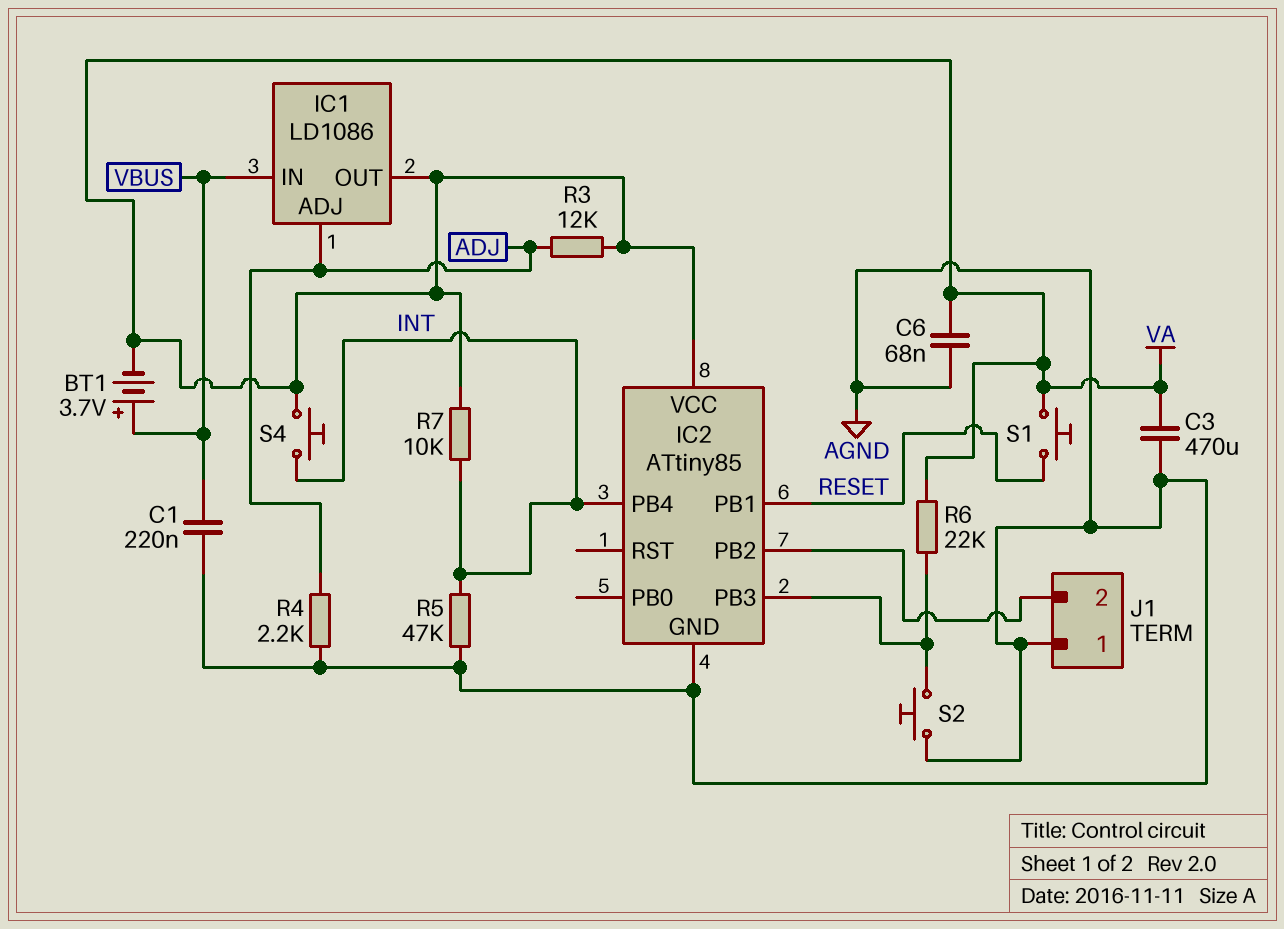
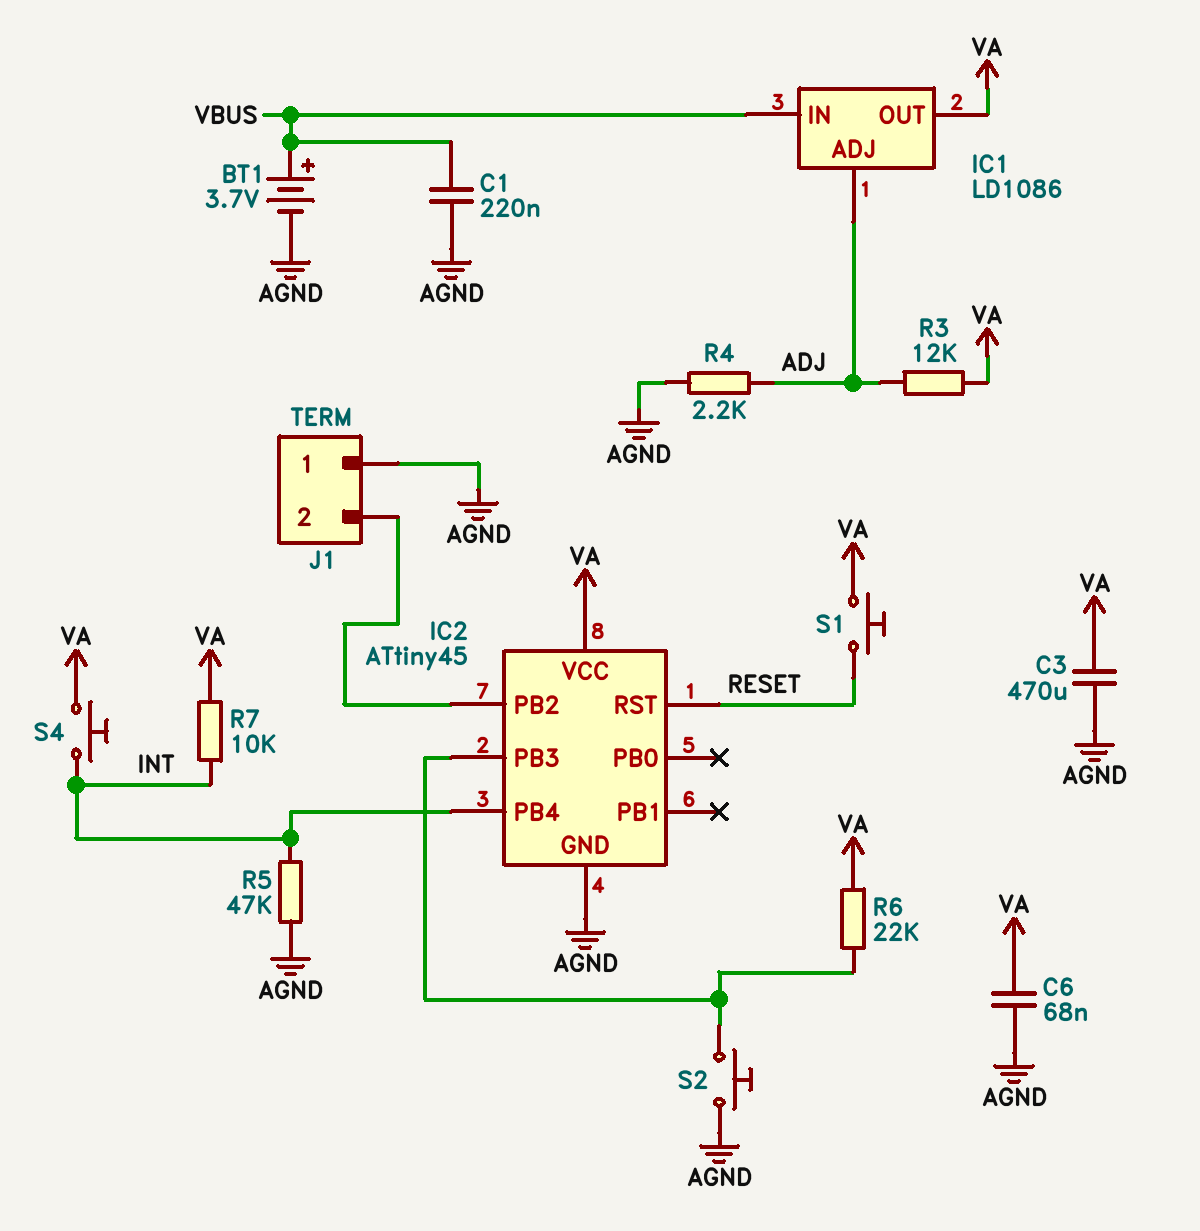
BT1: 3.7V (plus VBUS, minus VA) -> 3.7V (plus VBUS, minus AGND)
IC2: ATtiny85 -> ATtiny45
IC2 pin PB1: RESET -> none
IC2 pin RST: none -> RESET

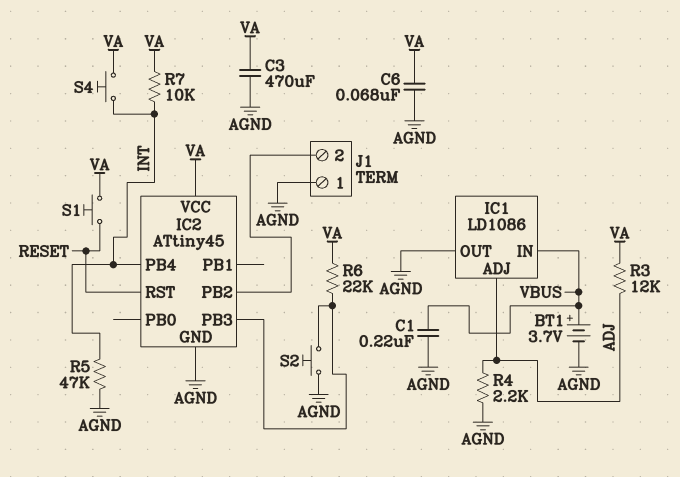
IC1 pin OUT: VA -> AGND

